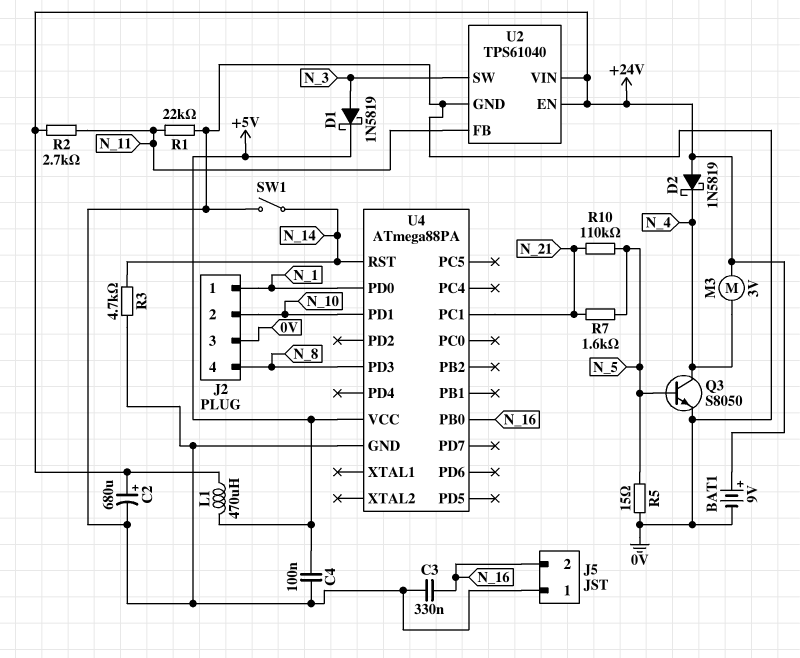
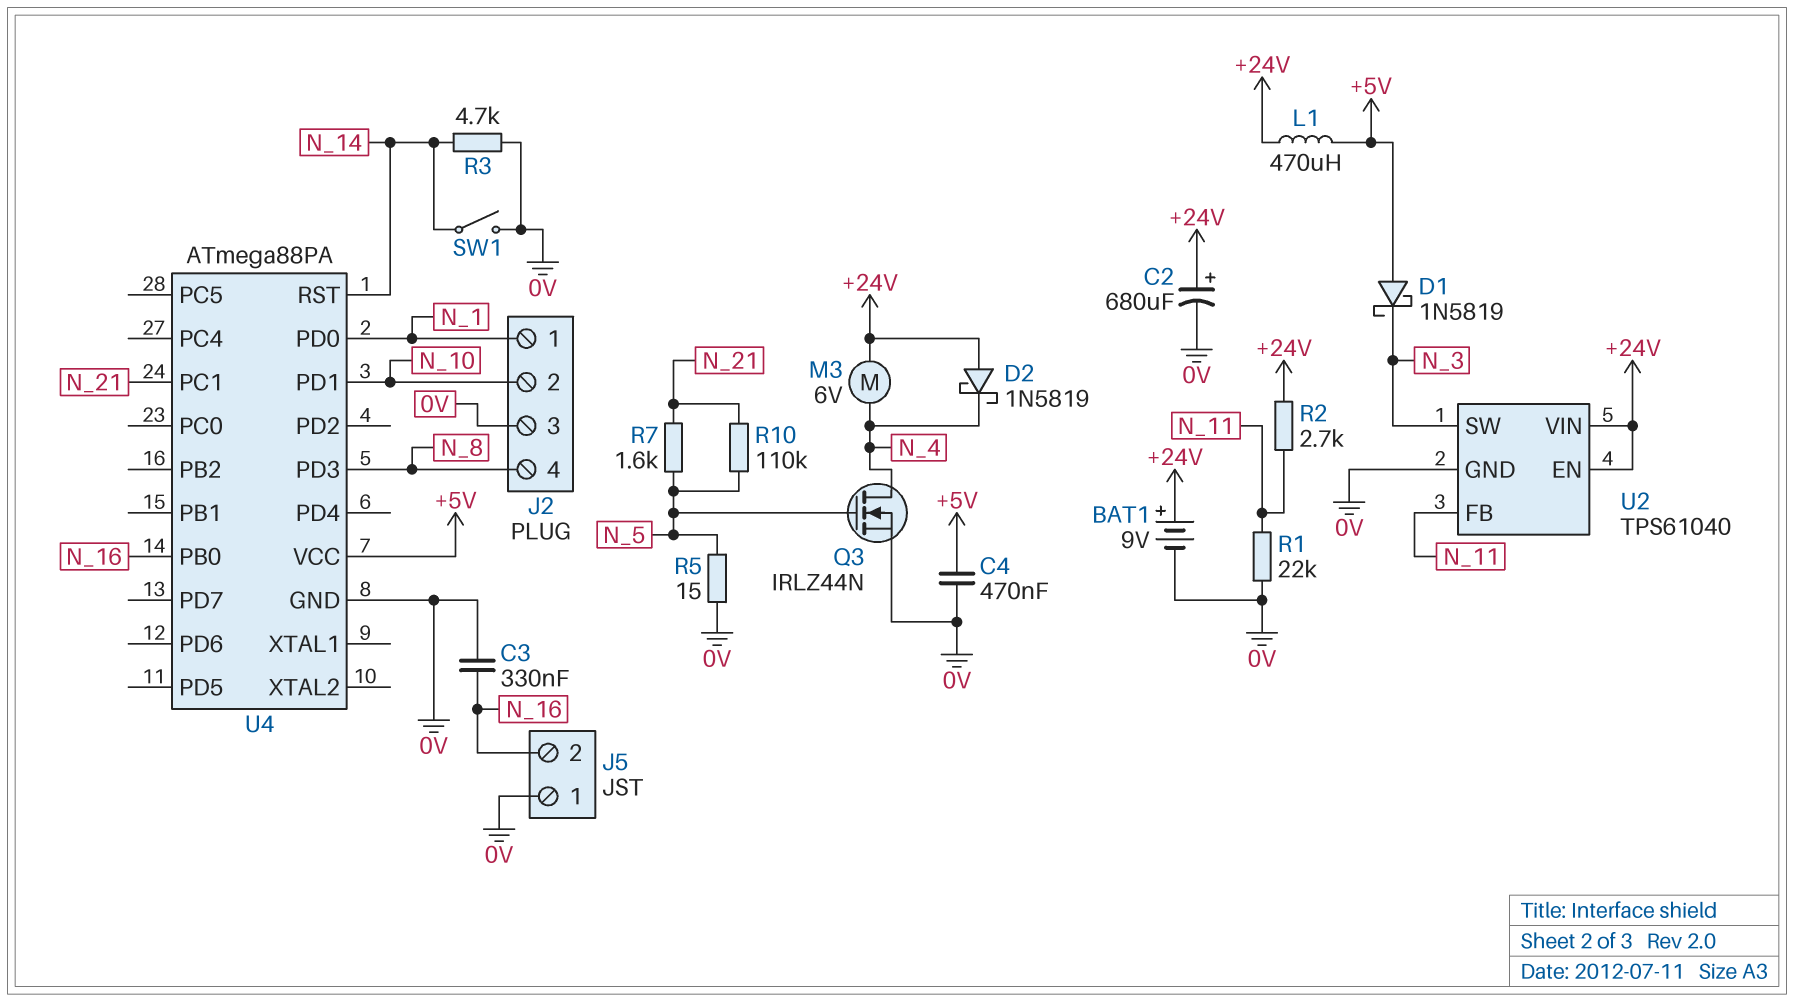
C4: 100nF (+5V, 0V) -> 470nF (+5V, 0V)
D1: schottky 1N5819 (A N_3, K +5V) -> schottky 1N5819 (A +5V, K N_3)
M3: motor 3V (+24V, N_4) -> motor 6V (+24V, N_4)
Q3: NPN S8050 (B N_5, C N_4, E 0V) -> NMOS IRLZ44N (G N_5, D N_4, S 0V)

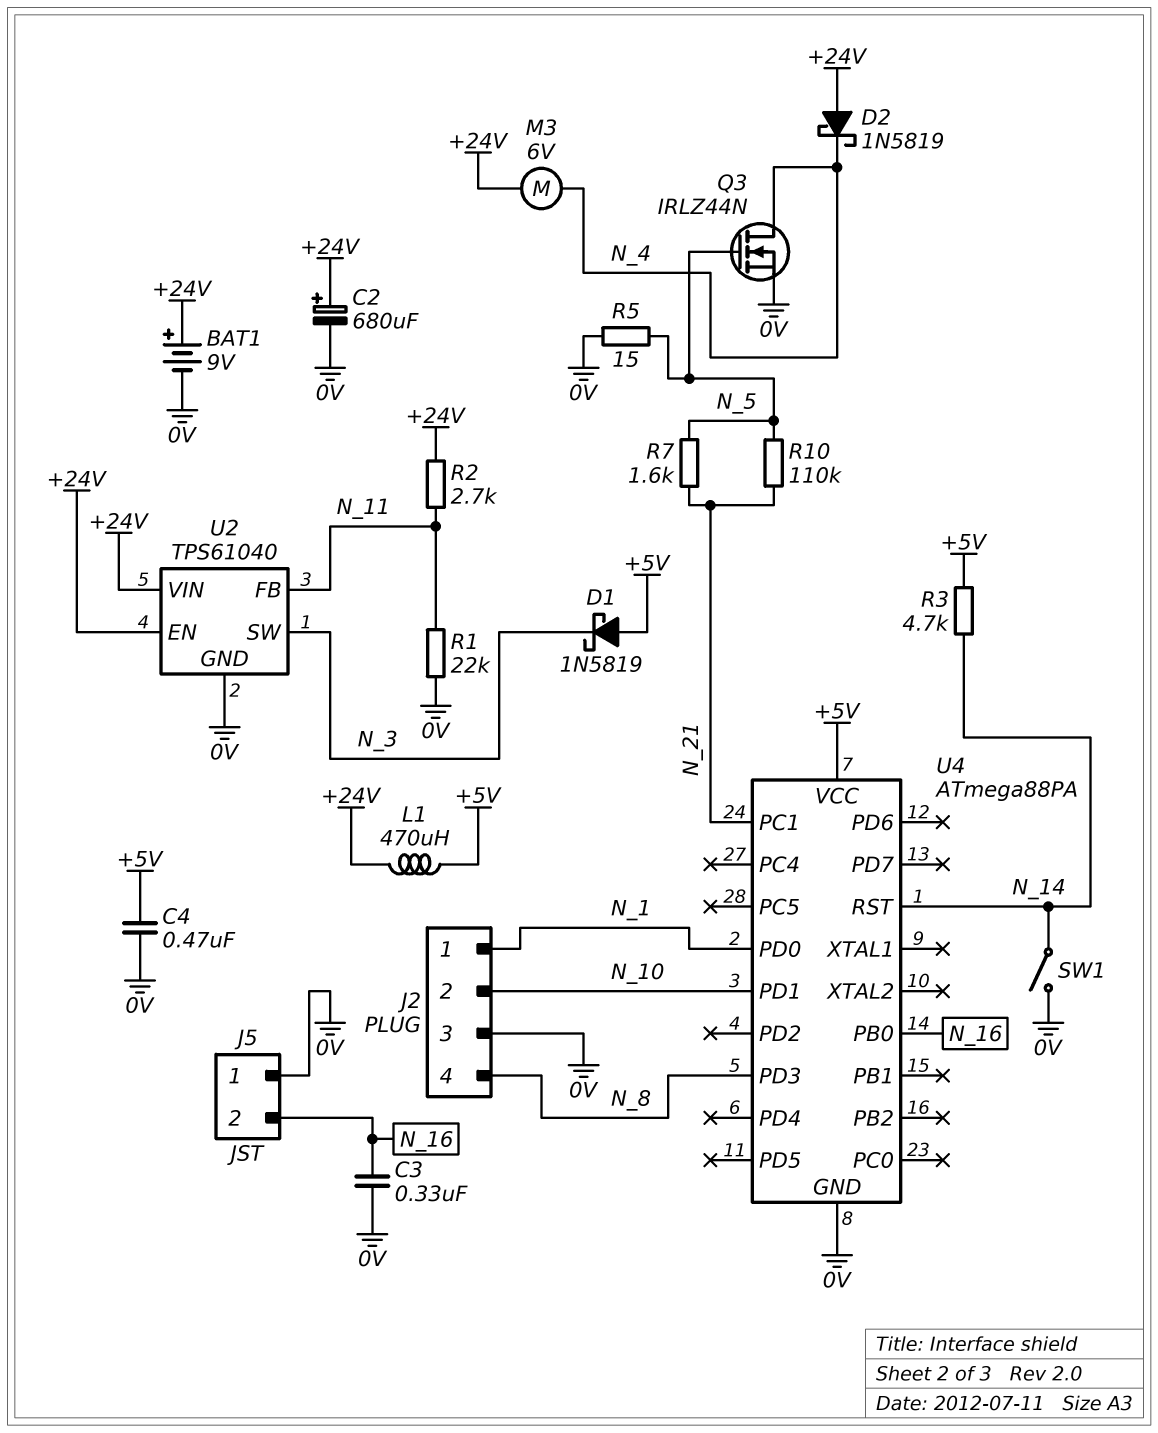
R3: 4.7k (0V, N_14) -> 4.7k (+5V, N_14)

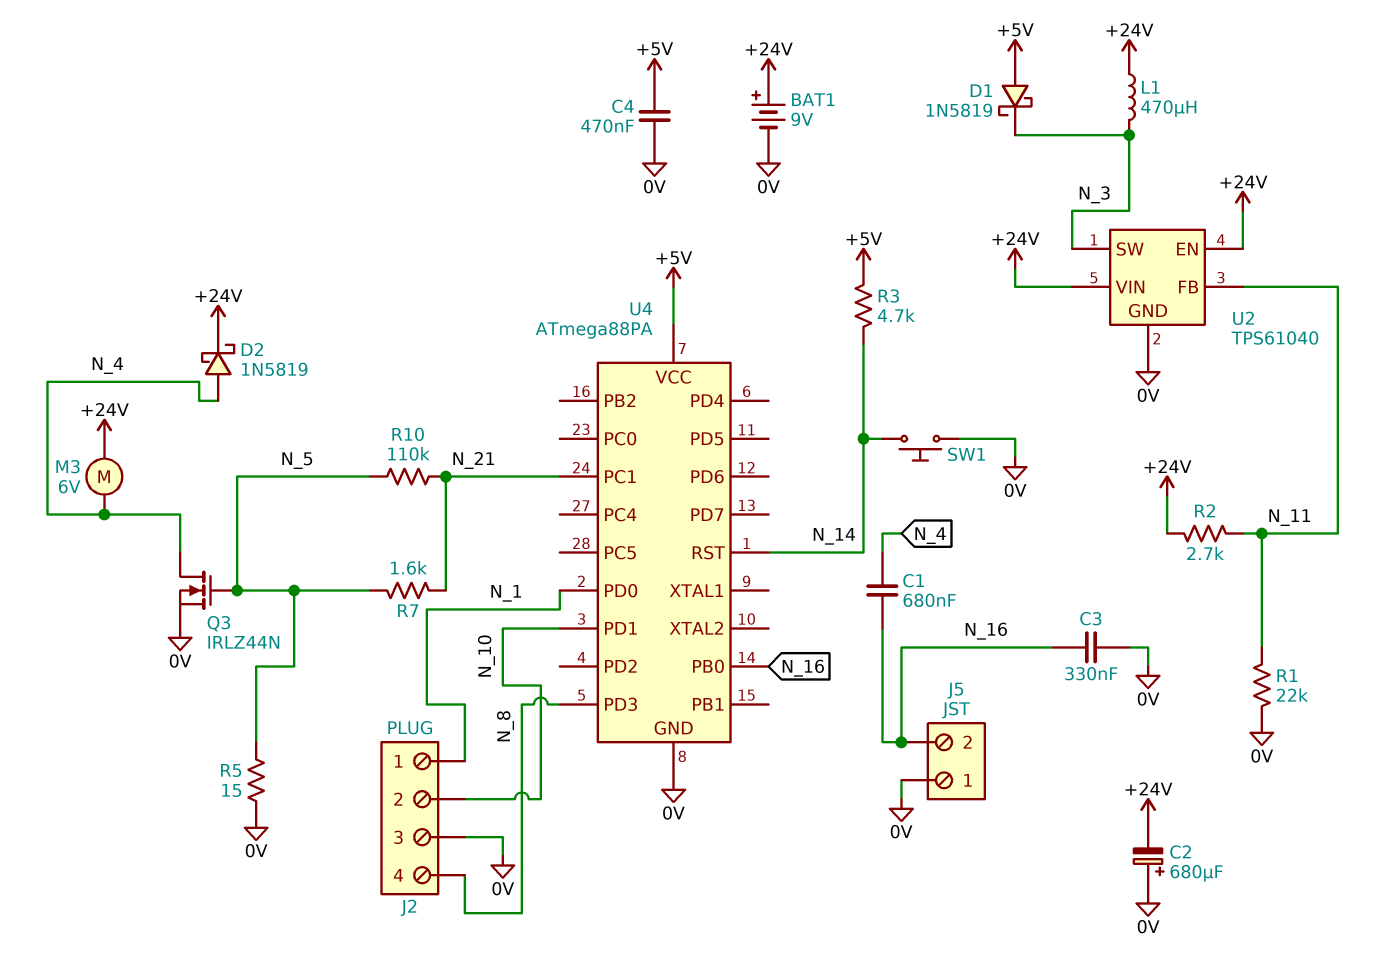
C1: none -> 680nF (N_4, N_16)
C2: 680uF (plus +24V, minus 0V) -> 680uF (plus 0V, minus +24V)
D2: schottky 1N5819 (A +24V, K N_4) -> schottky 1N5819 (A N_4, K +24V)
L1: 470uH (+5V, +24V) -> 470uH (+24V, N_3)
SW1: switch (0V, N_14) -> button (0V, N_14)

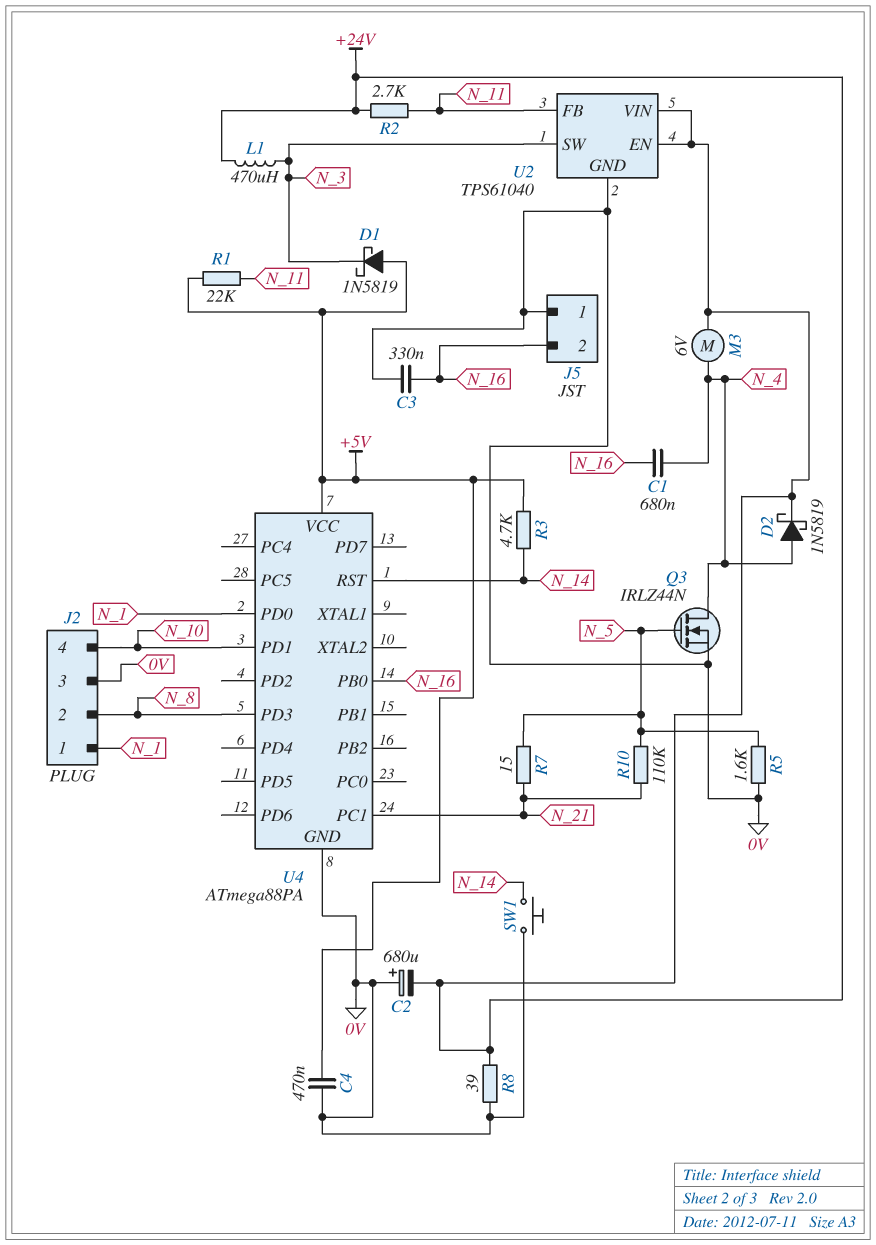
BAT1: 9V (plus +24V, minus 0V) -> none
J2 pin 2: N_10 -> N_8
J2 pin 4: N_8 -> N_10
R1: 22k (0V, N_11) -> 22k (+5V, N_11)
R5: 15 (0V, N_5) -> 1.6k (0V, N_5)
R7: 1.6k (N_5, N_21) -> 15 (N_5, N_21)
R8: none -> 39 (+24V, 0V)

